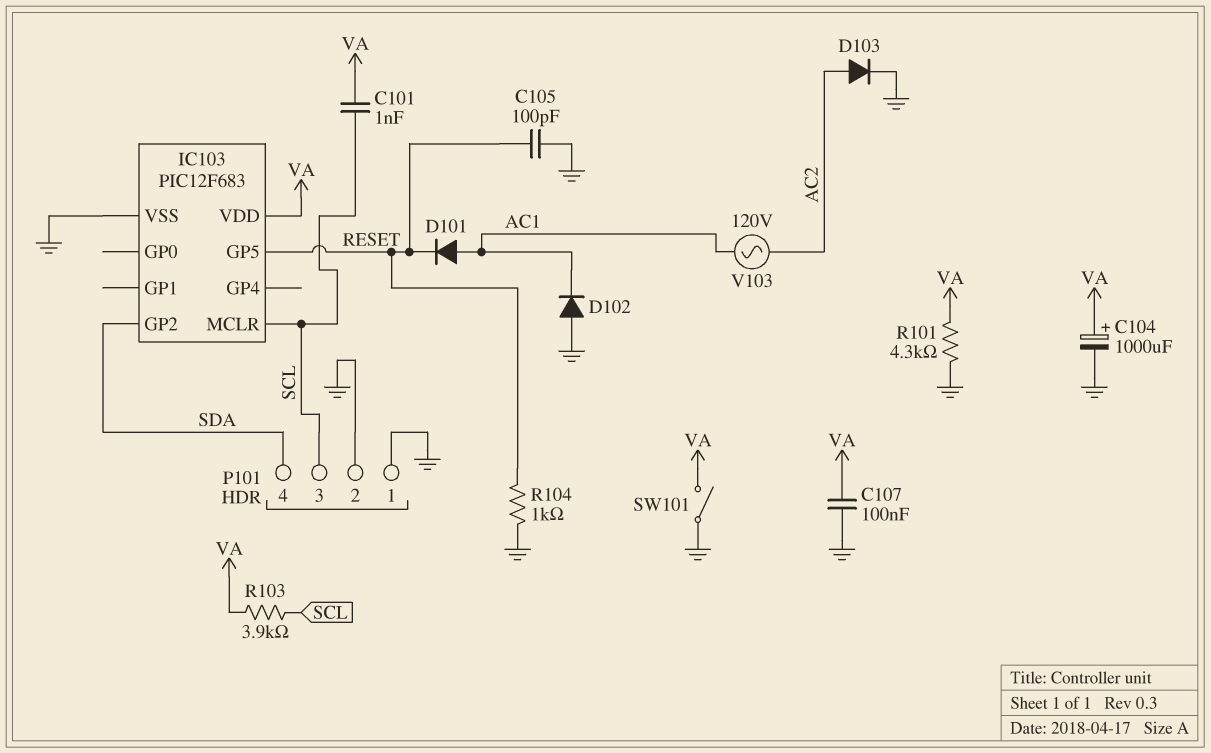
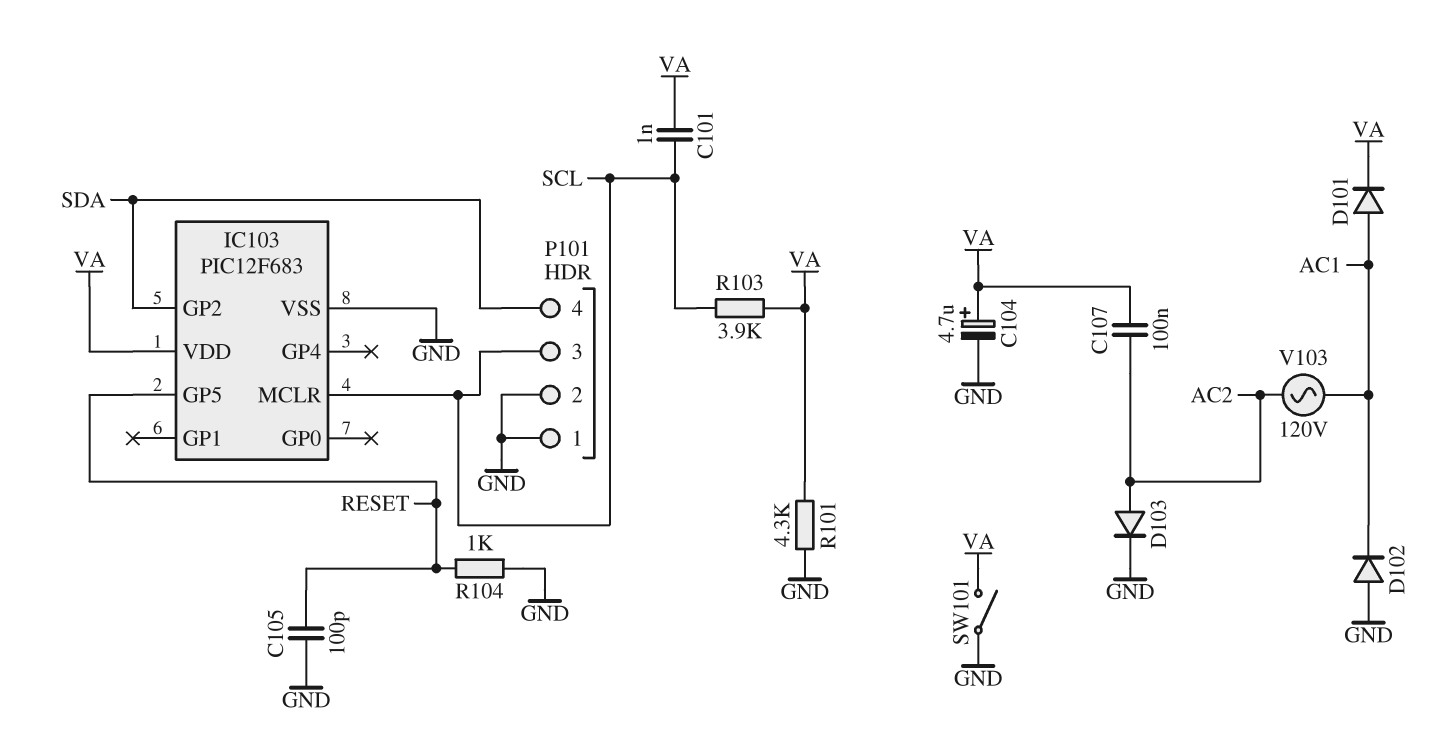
C104: 1000uF (plus VA, minus GND) -> 4.7uF (plus VA, minus GND)
C107: 100nF (GND, VA) -> 100nF (AC2, VA)
D101: diode (A AC1, K RESET) -> diode (A AC1, K VA)

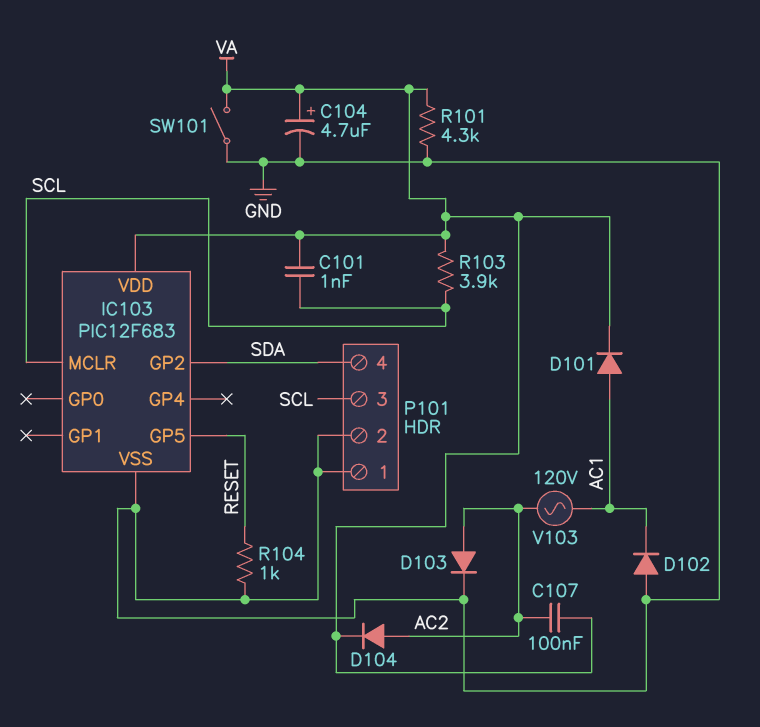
C105: 100pF (GND, RESET) -> none
D104: none -> diode (A AC2, K VA)

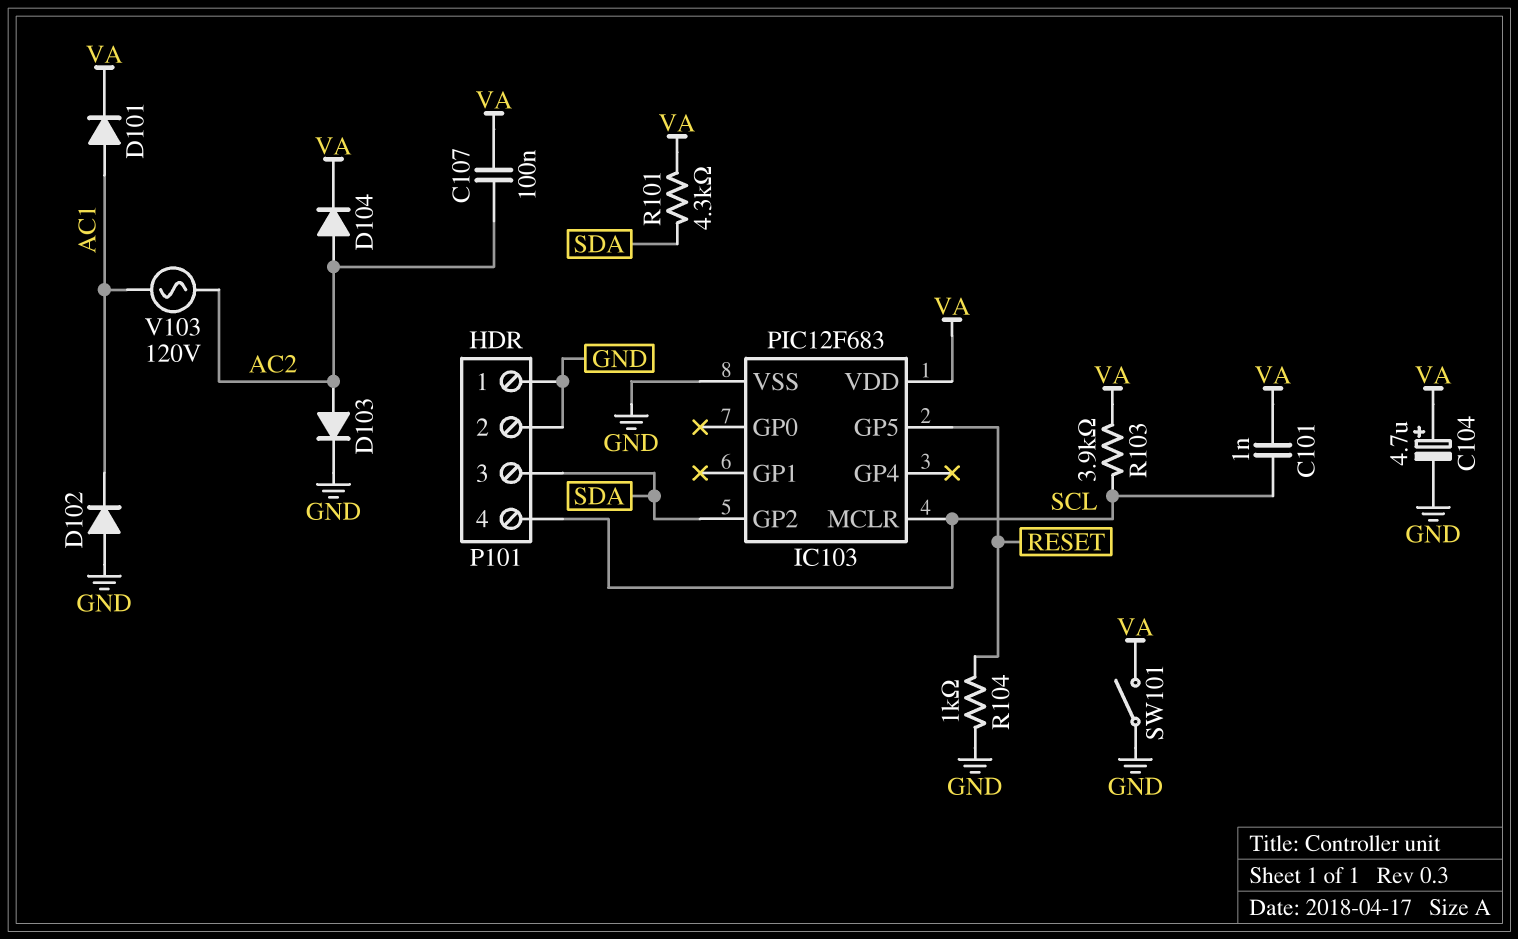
P101 pin 3: SCL -> SDA
P101 pin 4: SDA -> SCL
R101: 4.3k (GND, VA) -> 4.3k (SDA, VA)

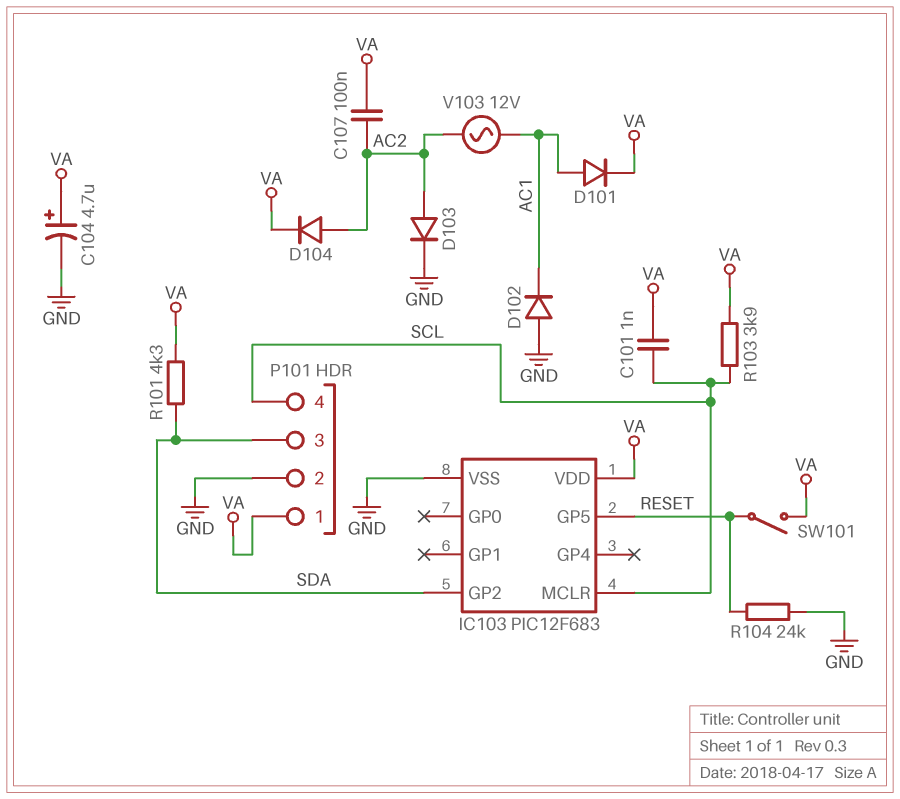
P101 pin 1: GND -> VA
R104: 1k (GND, RESET) -> 24k (GND, RESET)
SW101: switch (GND, VA) -> switch (RESET, VA)
V103: AC 120V (AC1, AC2) -> AC 12V (AC1, AC2)

